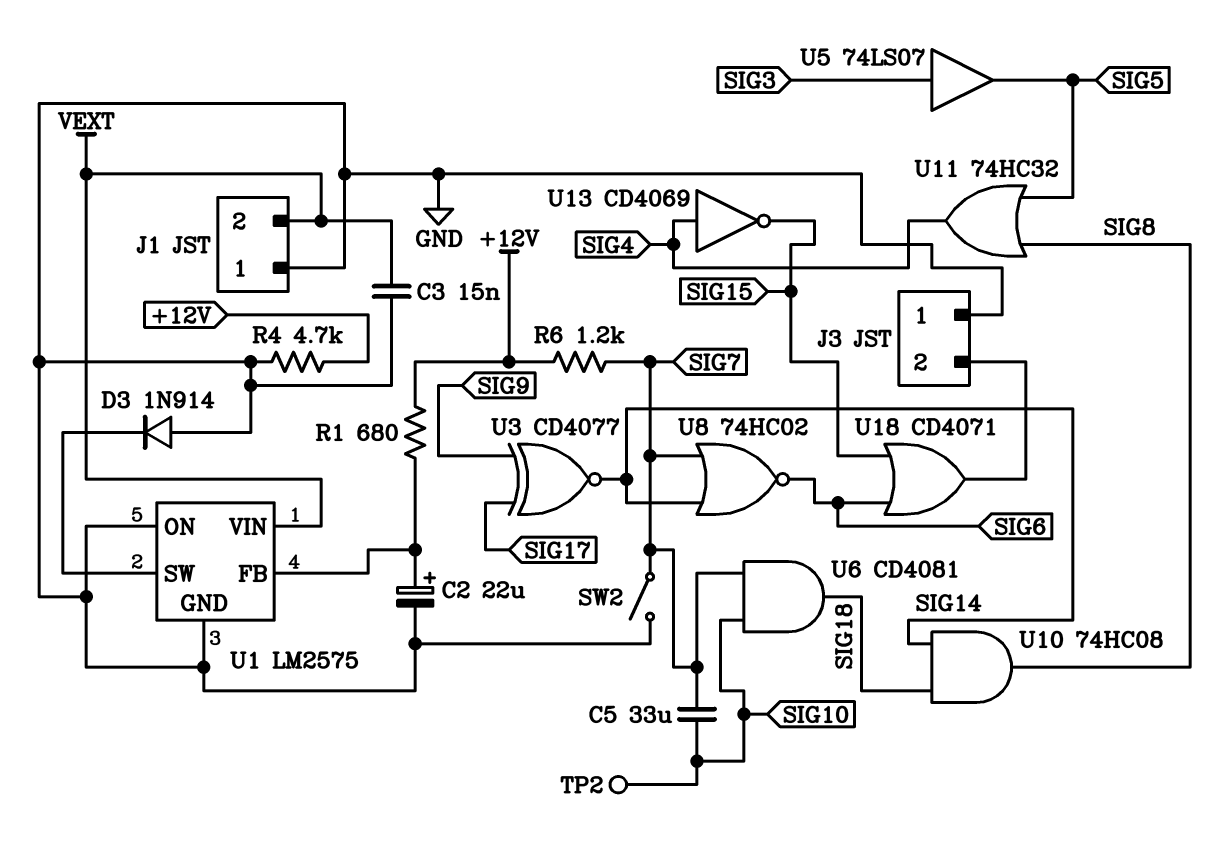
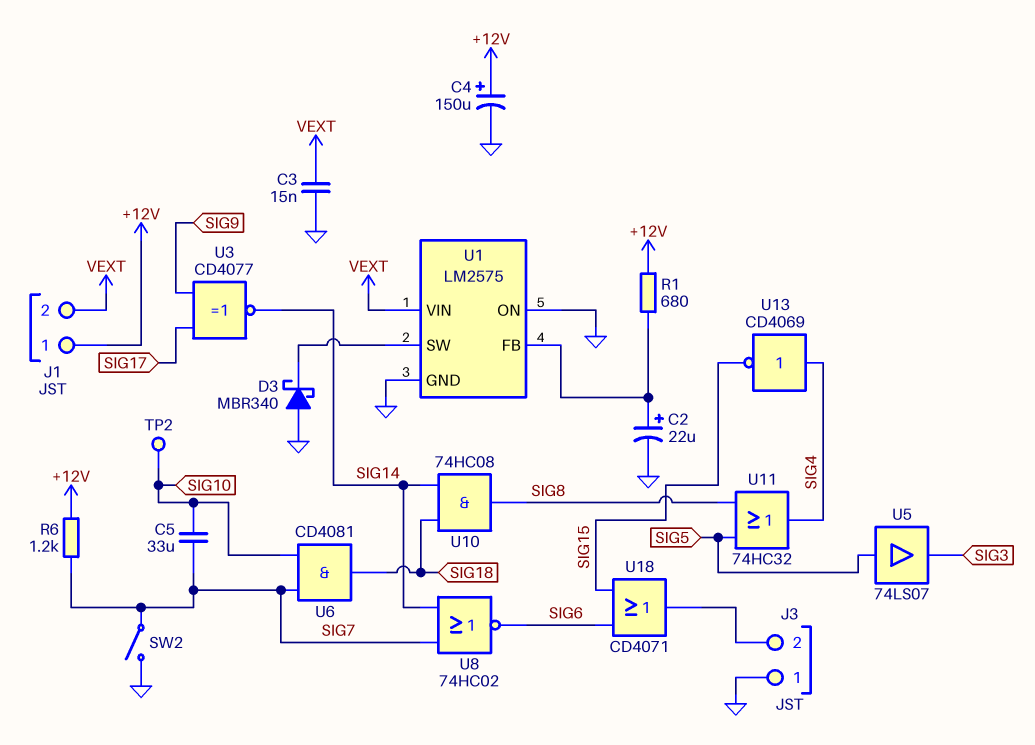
C4: none -> 150uF (plus +12V, minus GND)
D3: diode 1N914 (A GND, K U1/SW) -> schottky MBR340 (A GND, K U1/SW)
J1 pin 1: GND -> +12V
R4: 4.7k (+12V, GND) -> none
U5: buffer 74LS07 (in SIG3, out SIG5) -> buffer 74LS07 (in SIG5, out SIG3)

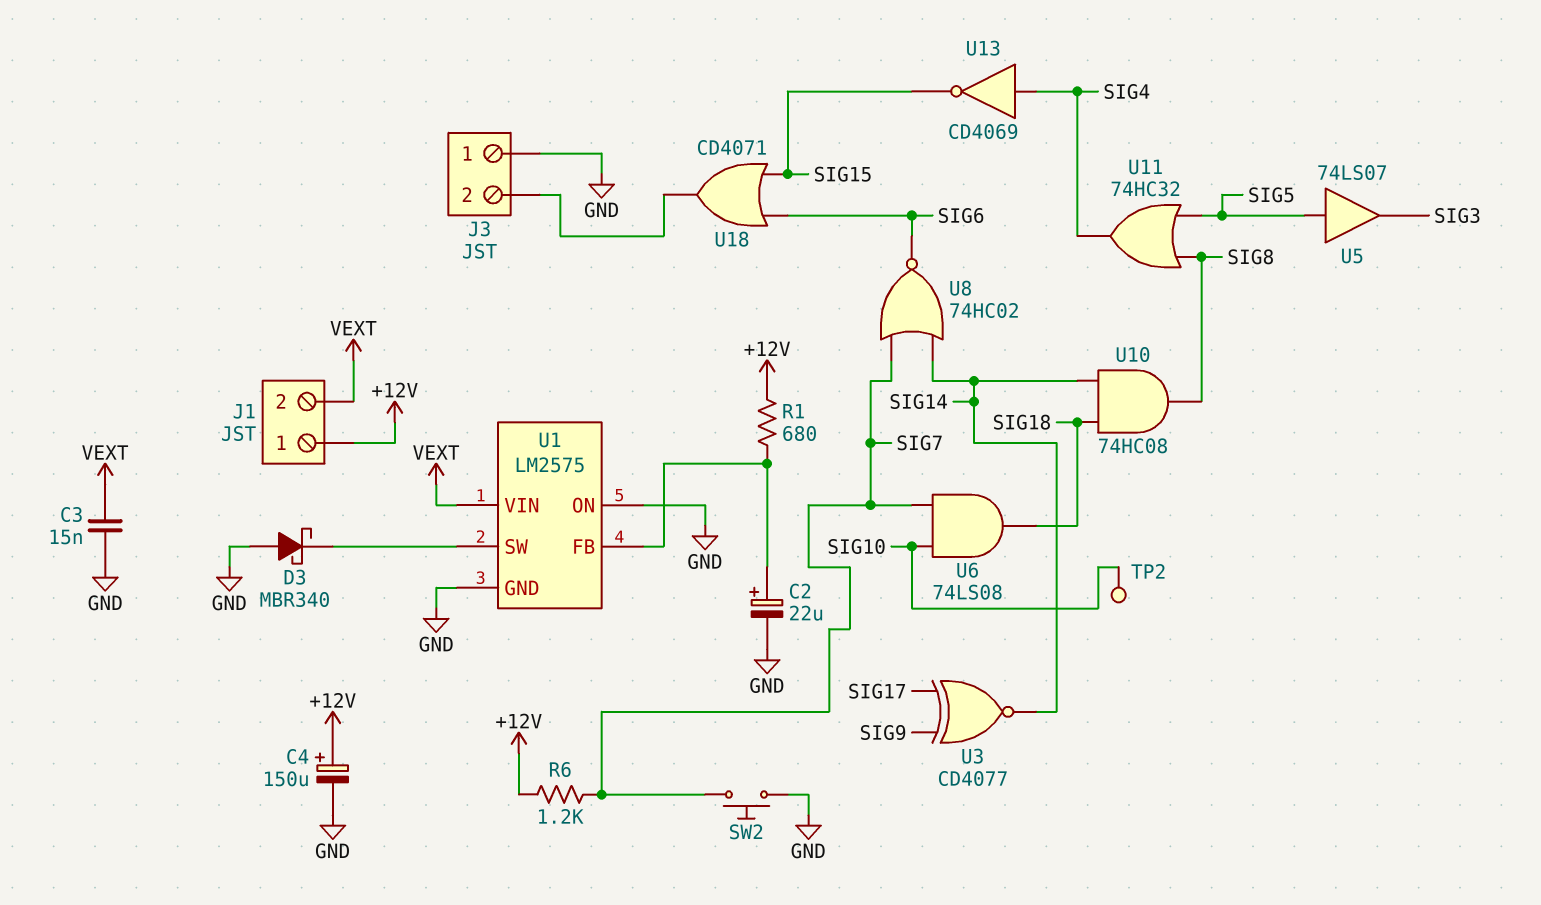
C5: 33uF (SIG7, SIG10) -> none
SW2: switch (GND, SIG7) -> button (GND, SIG7)
U6: AND CD4081 (in SIG7, in SIG10, out SIG18) -> AND 74LS08 (in SIG7, in SIG10, out SIG18)

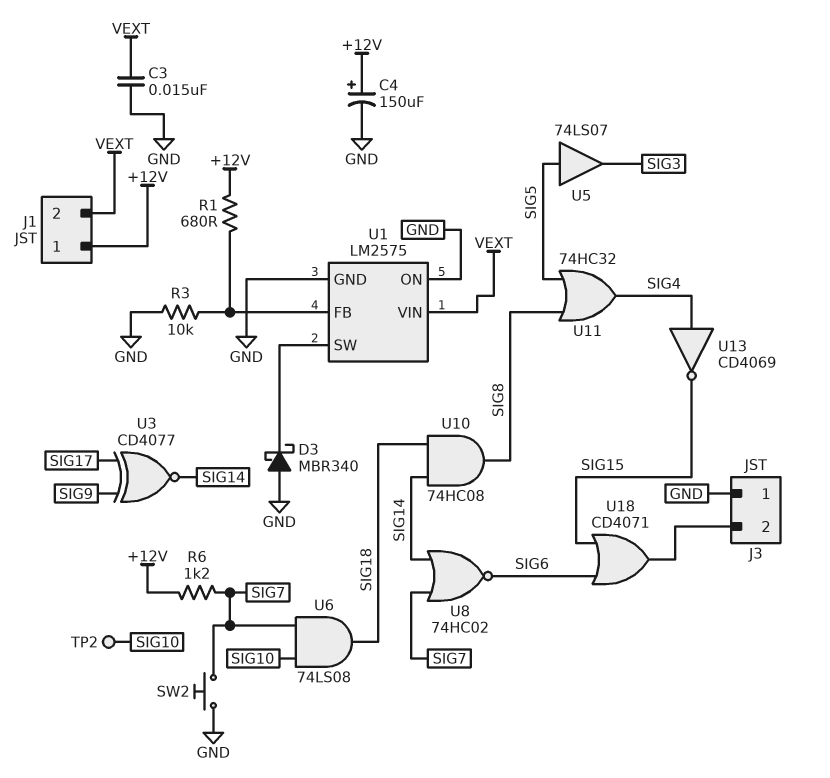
C2: 22uF (plus U1/FB, minus GND) -> none
R3: none -> 10k (GND, U1/FB)

